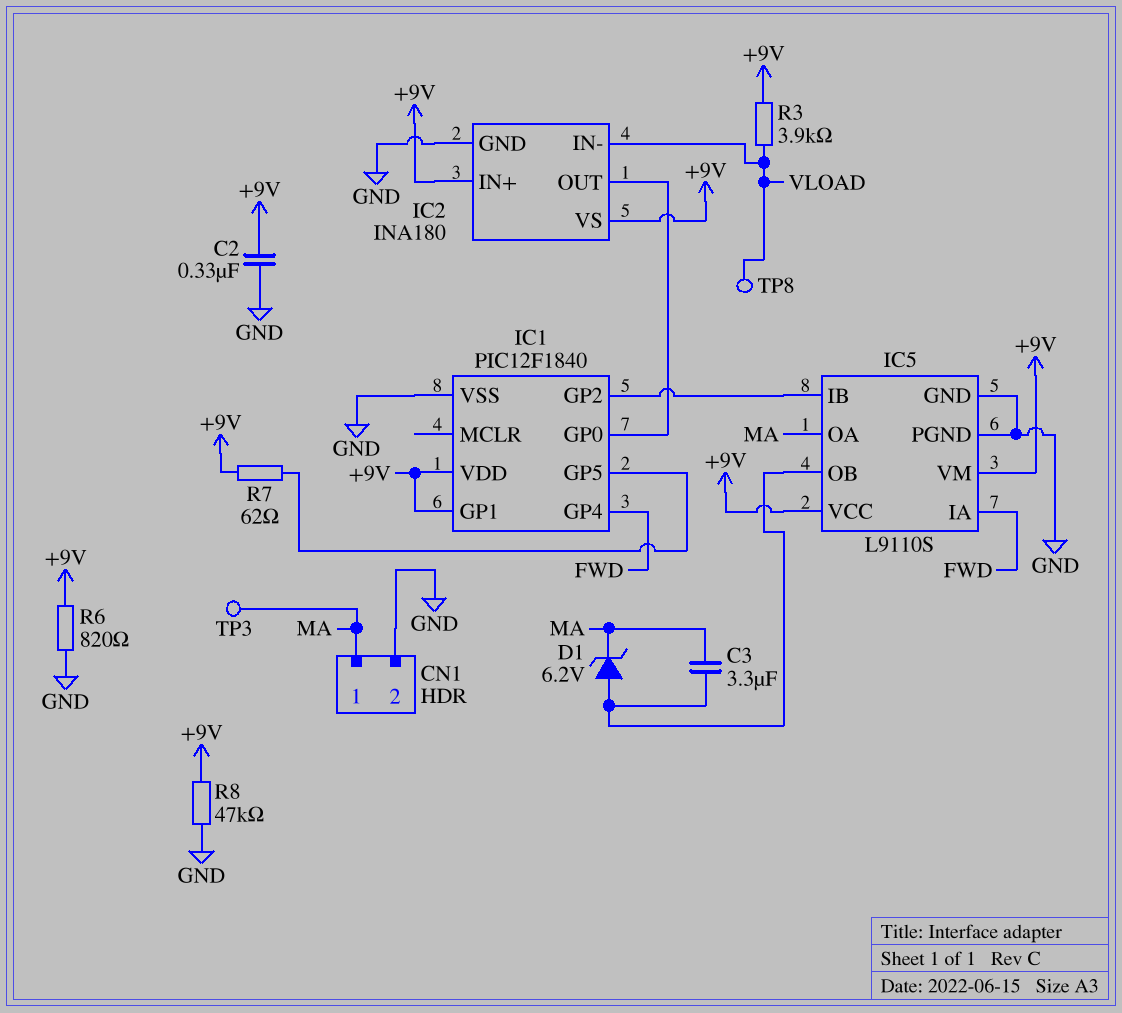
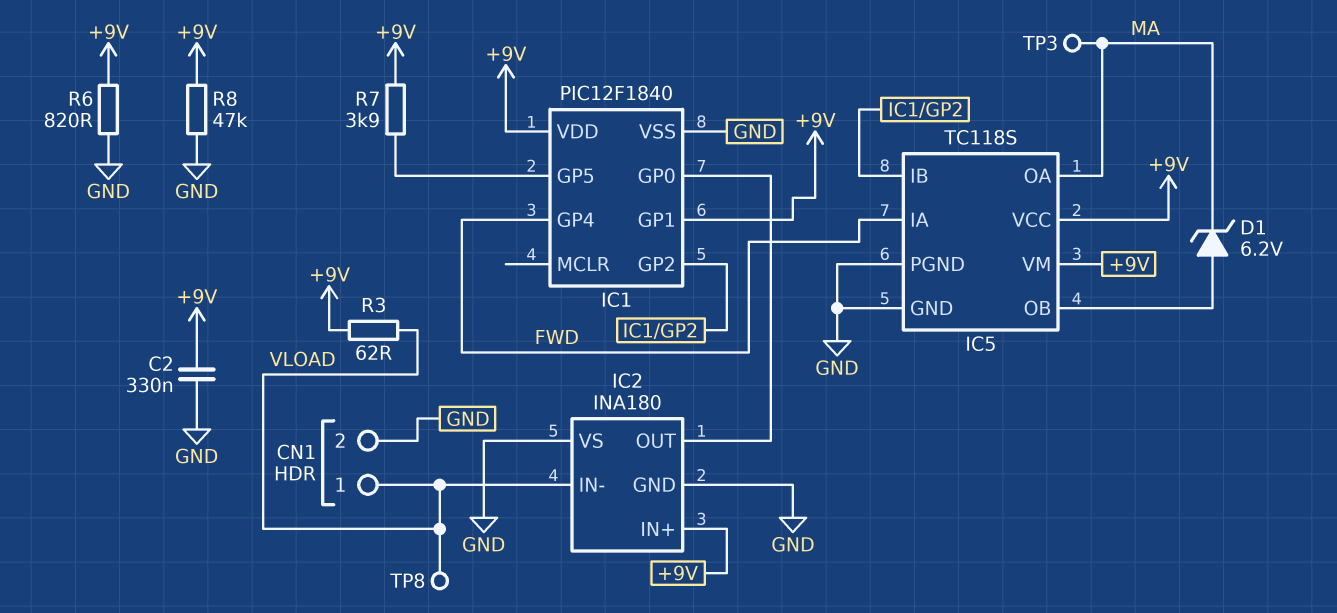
C3: 3.3uF (IC5/OB, MA) -> none
CN1 pin 1: MA -> VLOAD
IC2 pin VS: +9V -> GND
IC5: L9110S -> TC118S
R3: 3.9k (+9V, VLOAD) -> 62 (+9V, VLOAD)
R7: 62 (+9V, IC1/GP5) -> 3.9k (+9V, IC1/GP5)

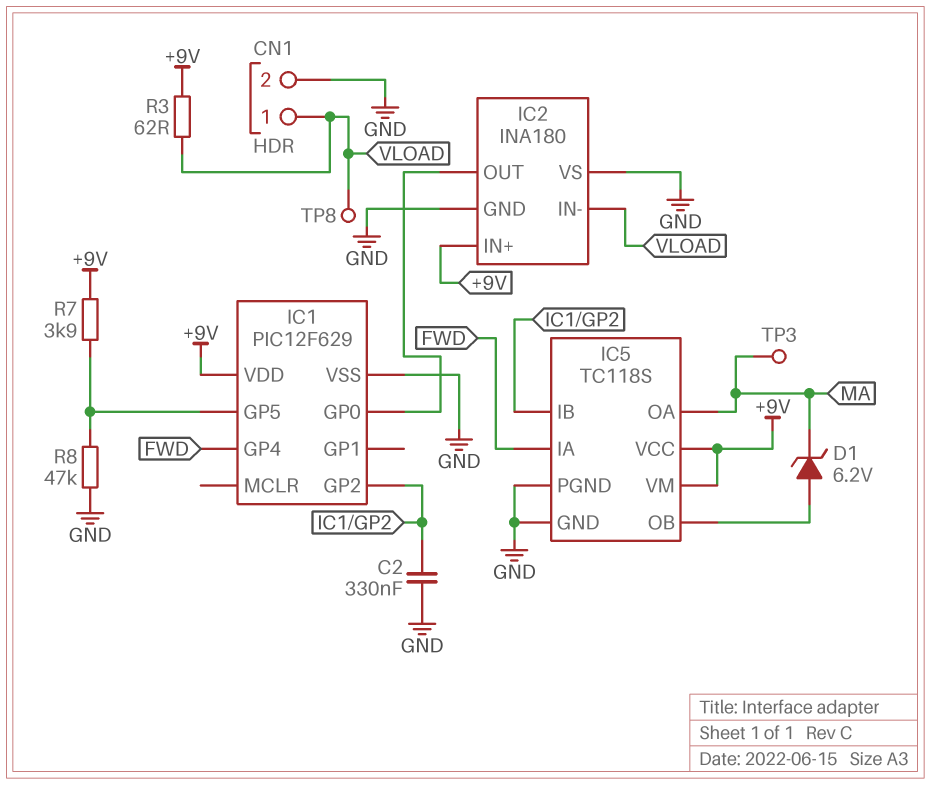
C2: 330nF (+9V, GND) -> 330nF (GND, IC1/GP2)
IC1: PIC12F1840 -> PIC12F629
IC1 pin GP1: +9V -> none
R6: 820 (+9V, GND) -> none
R8: 47k (+9V, GND) -> 47k (GND, IC1/GP5)

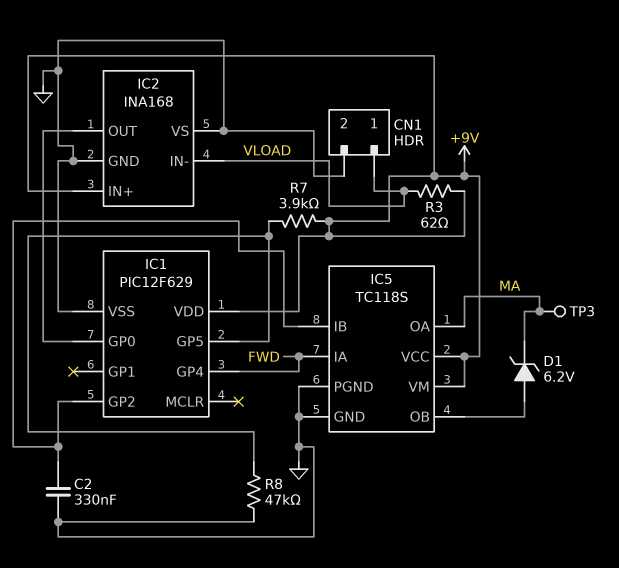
IC2: INA180 -> INA168
TP8: test point (VLOAD) -> none

